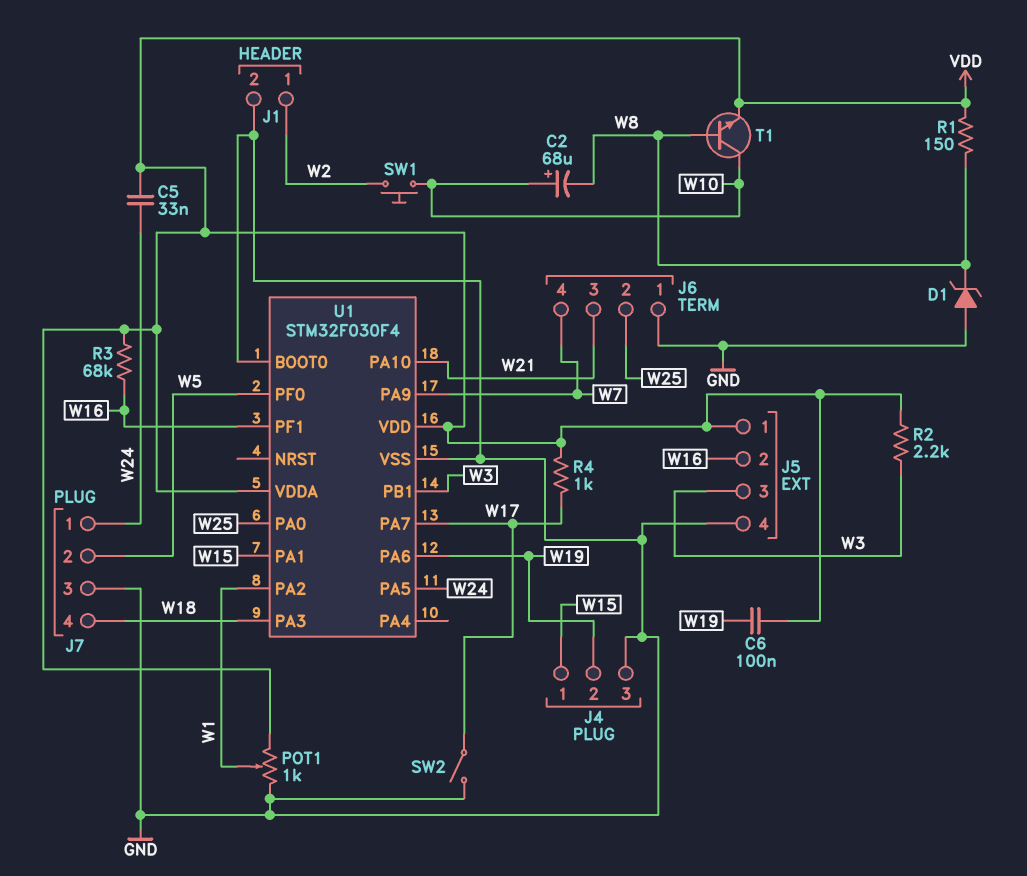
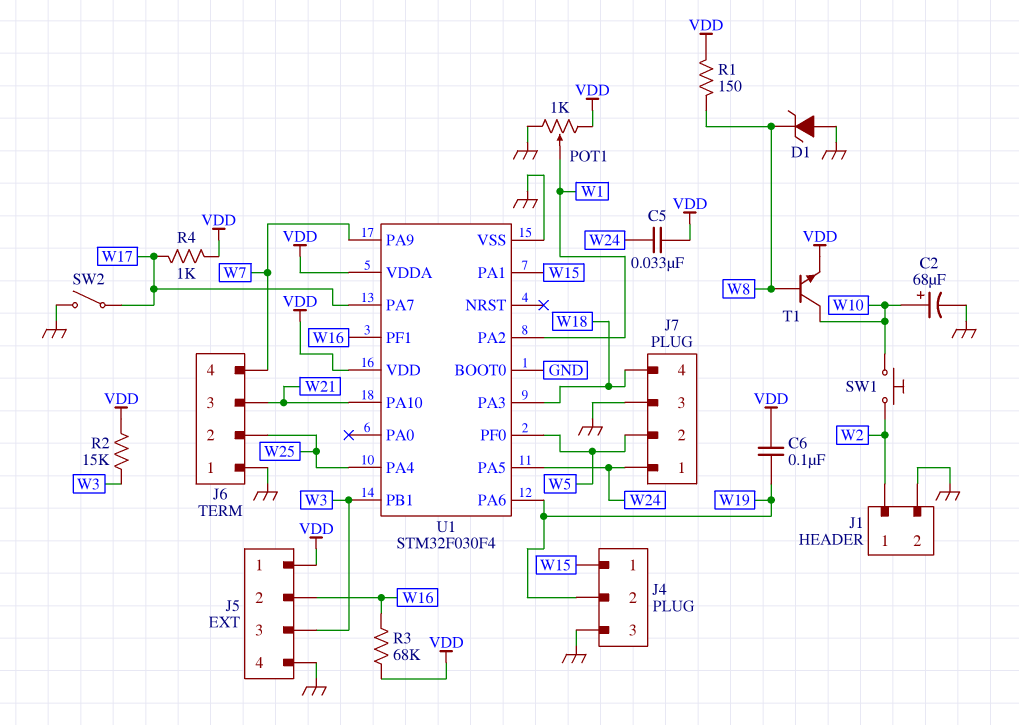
C2: 68uF (plus W10, minus W8) -> 68uF (plus W10, minus GND)
R2: 2.2k (VDD, W3) -> 15k (VDD, W3)
U1 pin PA0: W25 -> none
U1 pin PA4: none -> W25

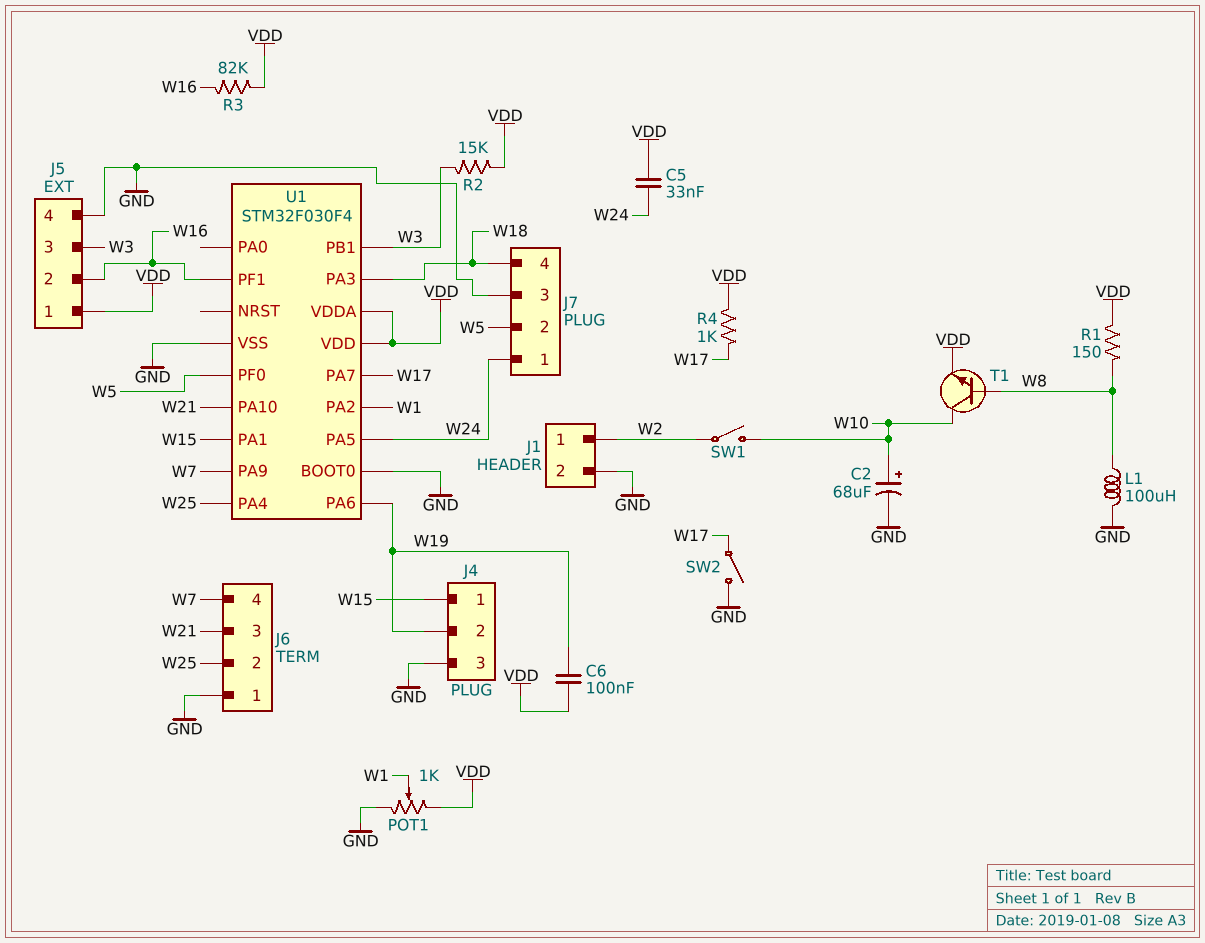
D1: zener (A GND, K W8) -> none
L1: none -> 100uH (GND, W8)
R3: 68k (VDD, W16) -> 82k (VDD, W16)
SW1: button (W2, W10) -> switch (W2, W10)

